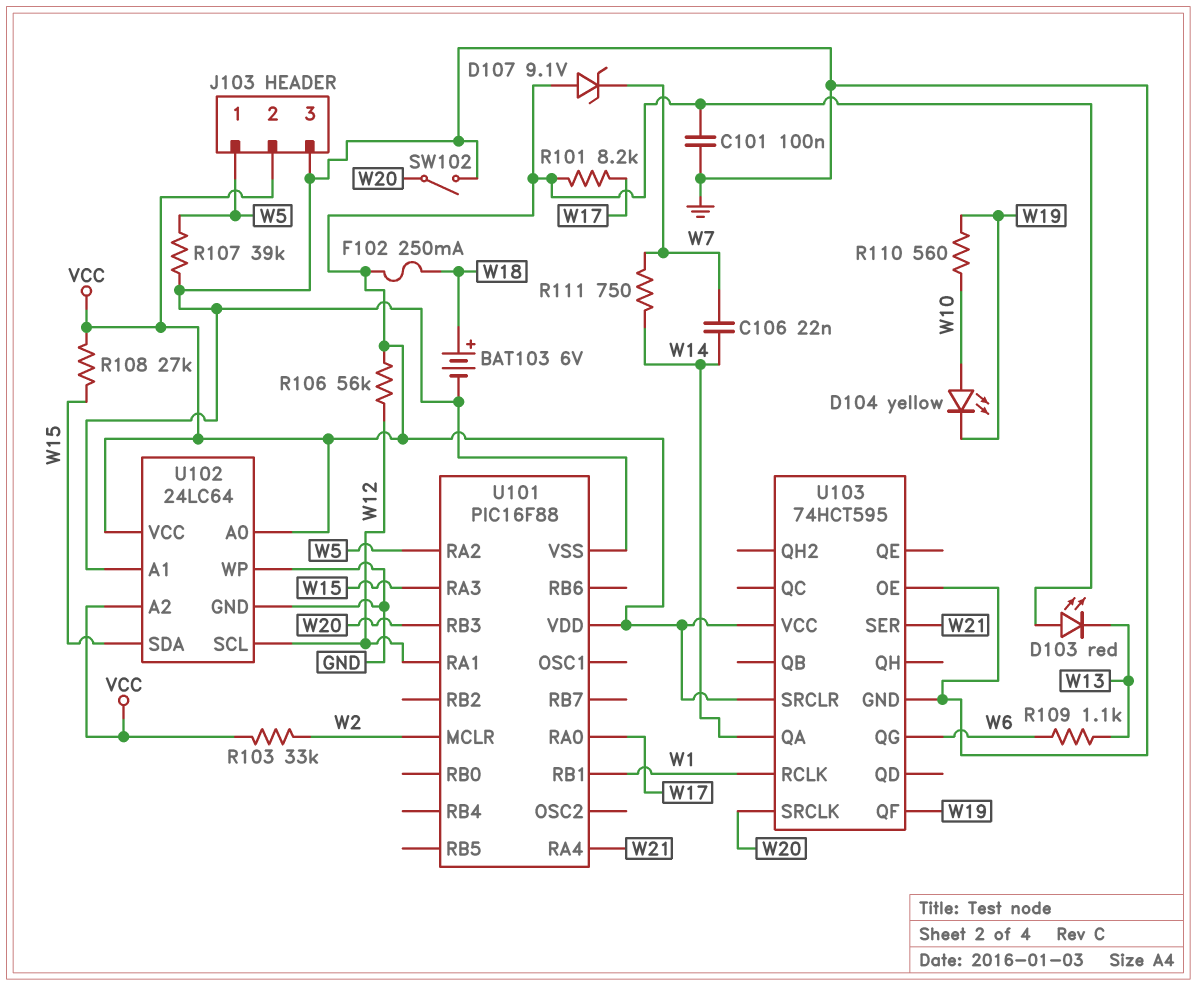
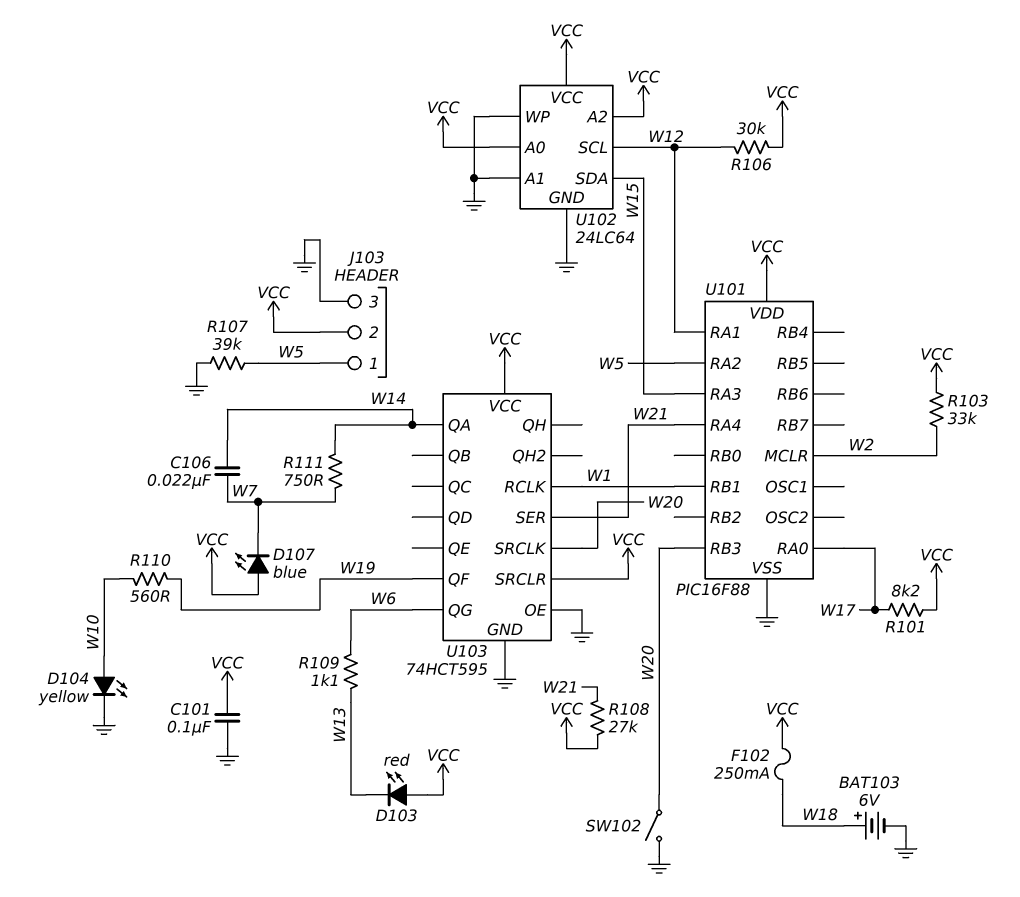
D104: LED yellow (A W10, K W19) -> LED yellow (A W10, K GND)
D107: zener 9.1V (A VCC, K W7) -> LED blue (A VCC, K W7)
R106: 56k (VCC, W12) -> 30k (VCC, W12)
R108: 27k (VCC, W15) -> 27k (VCC, W21)

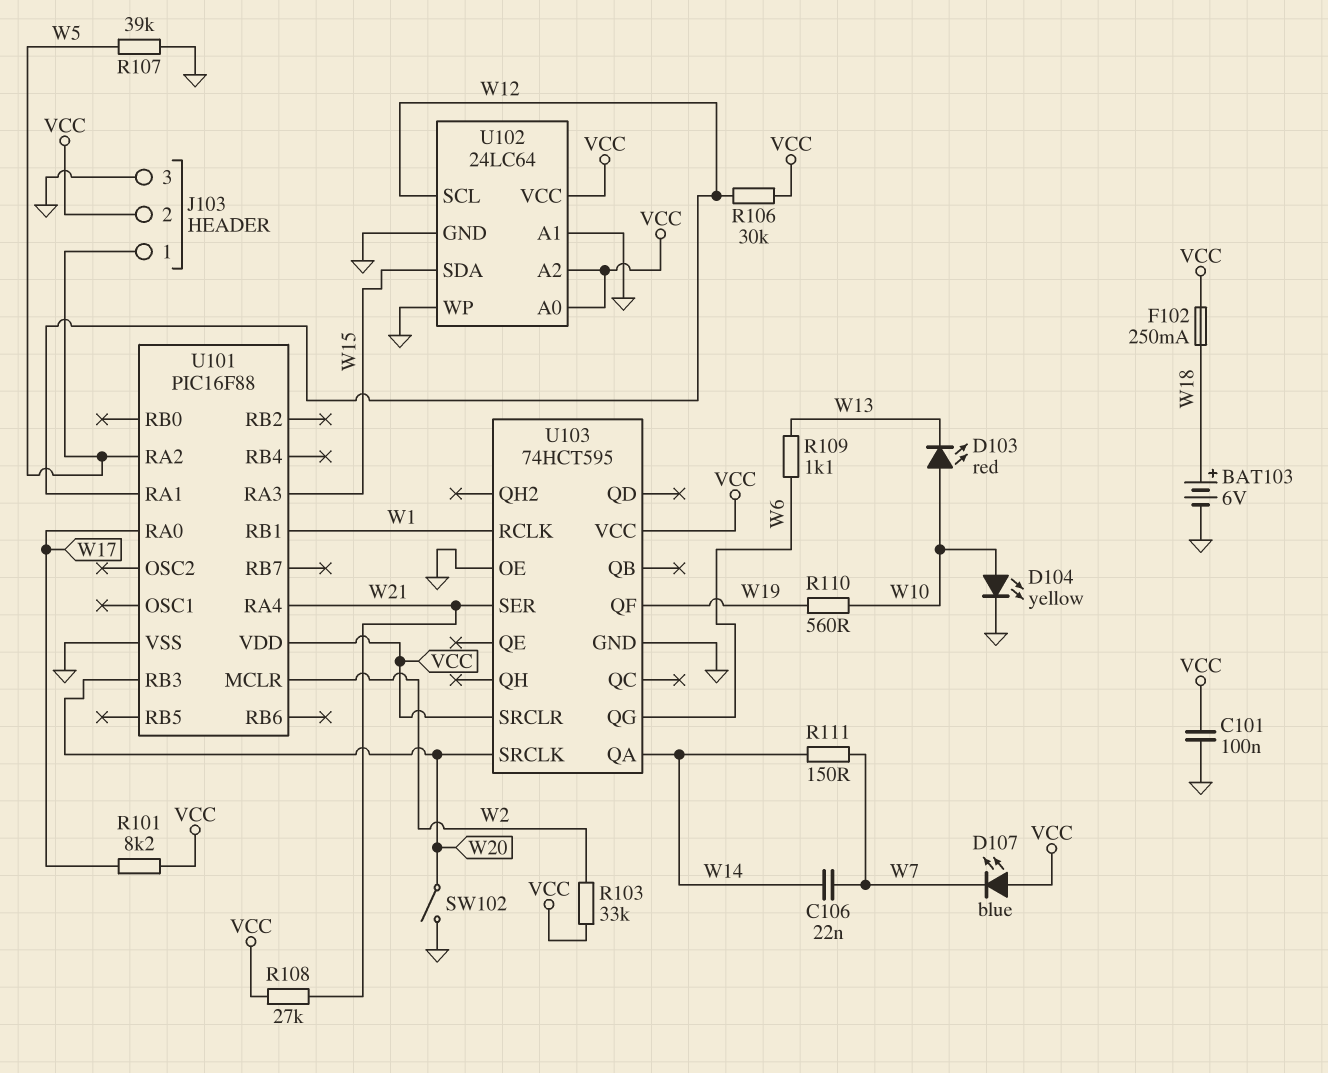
D103: LED red (A VCC, K W13) -> LED red (A W10, K W13)
R111: 750 (W7, W14) -> 150 (W7, W14)

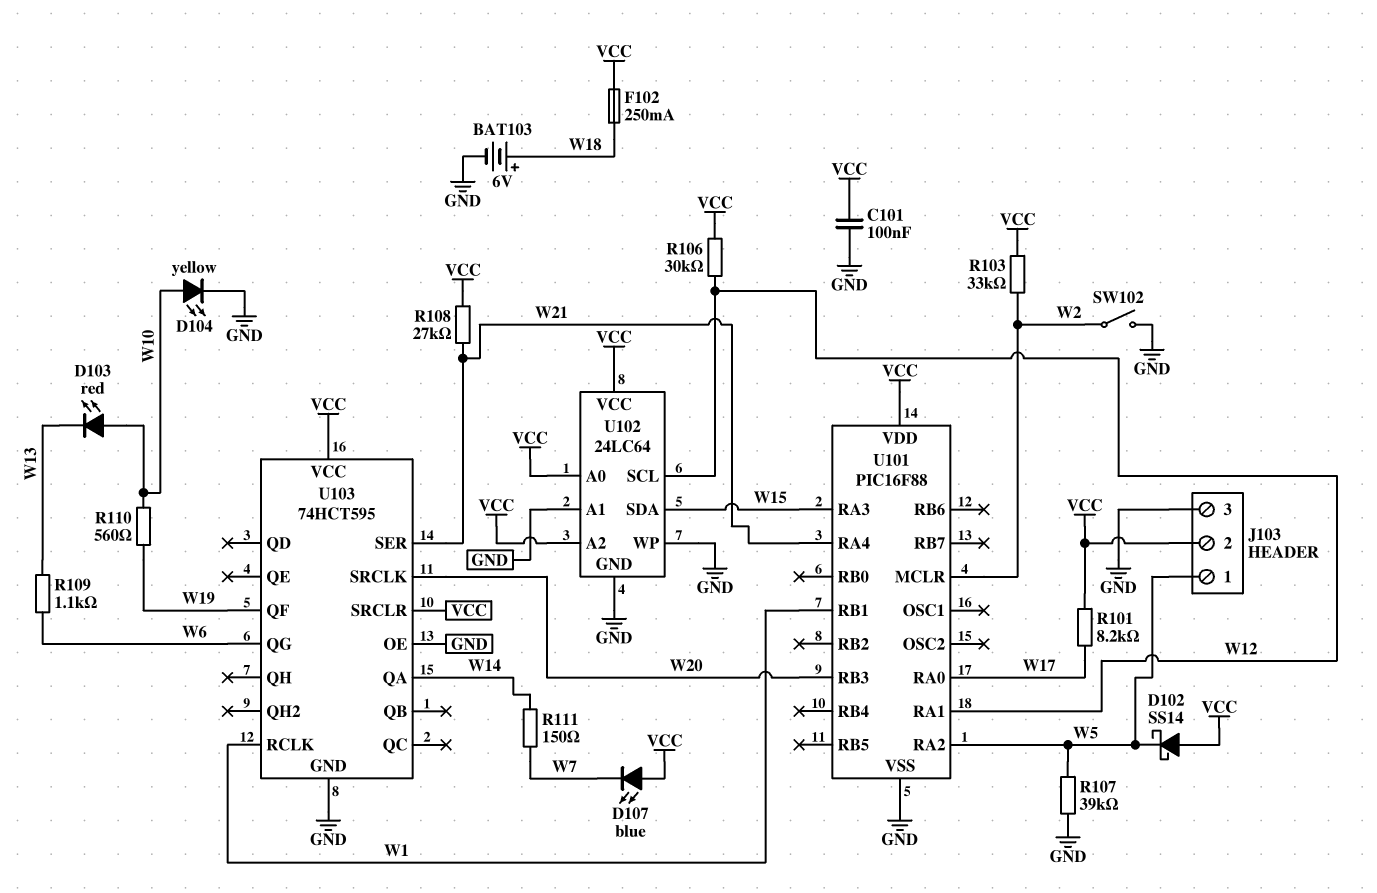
C106: 22nF (W7, W14) -> none
D102: none -> schottky SS14 (A VCC, K W5)
SW102: switch (GND, W20) -> switch (GND, W2)

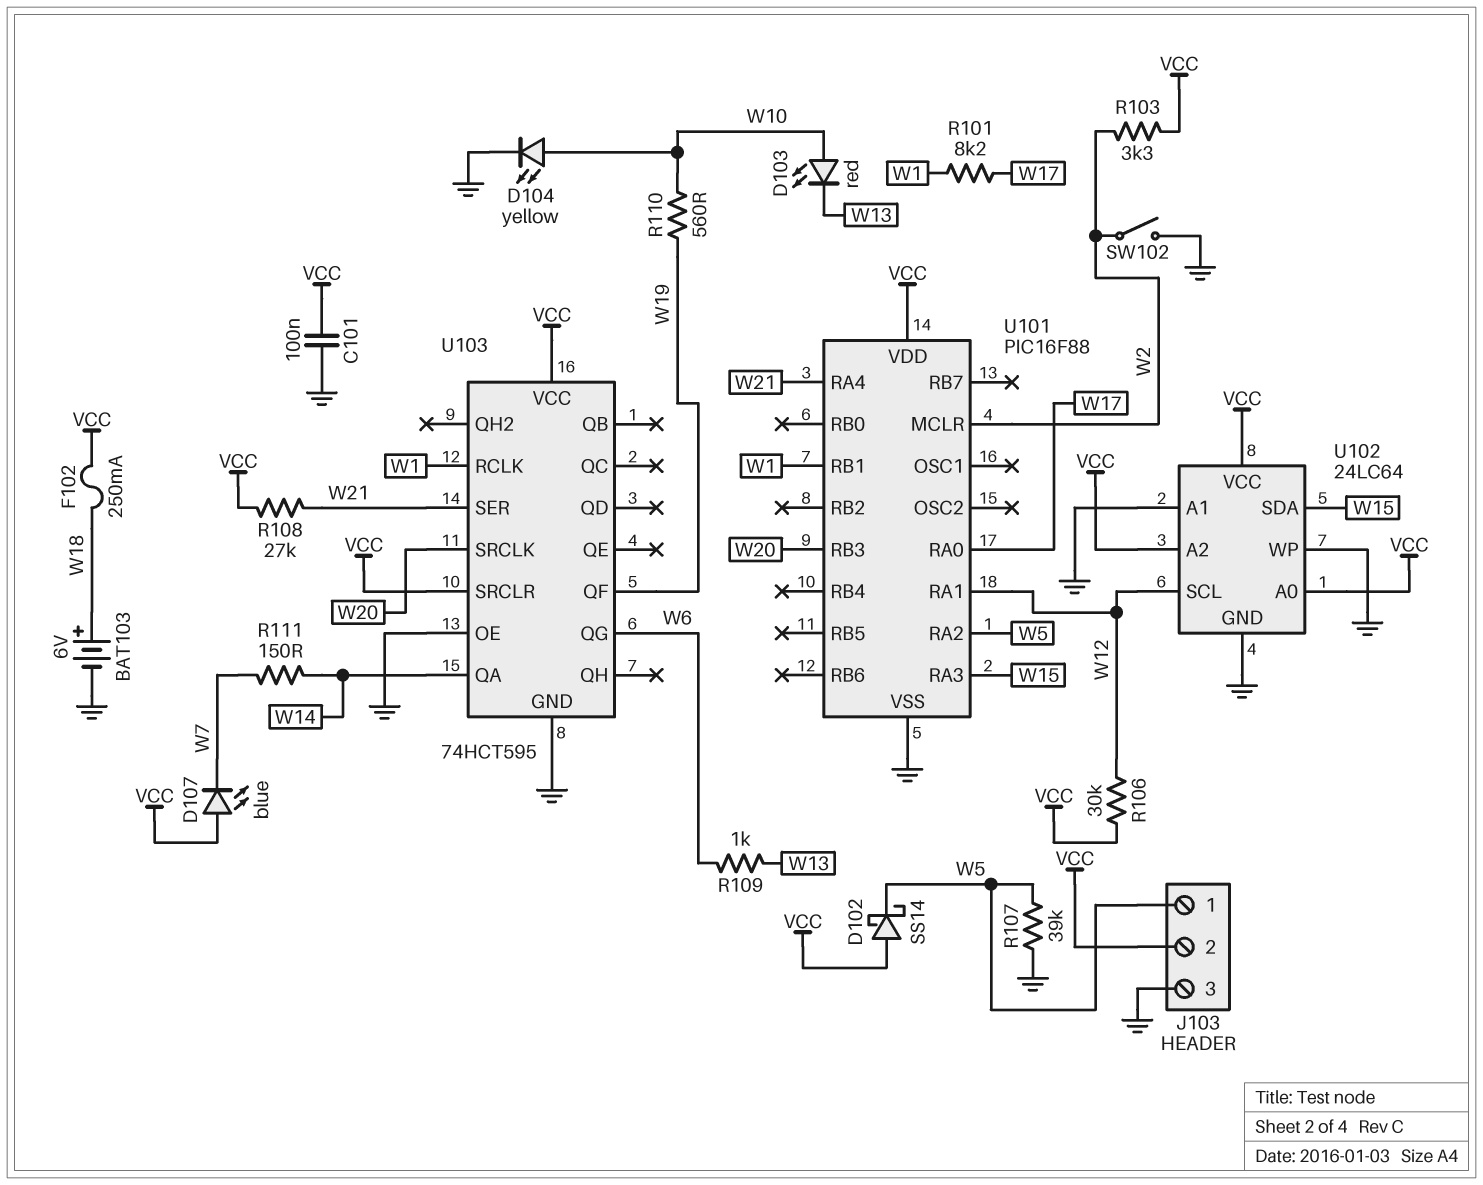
R101: 8.2k (VCC, W17) -> 8.2k (W1, W17)
R103: 33k (VCC, W2) -> 3.3k (VCC, W2)
R109: 1.1k (W6, W13) -> 1k (W6, W13)

